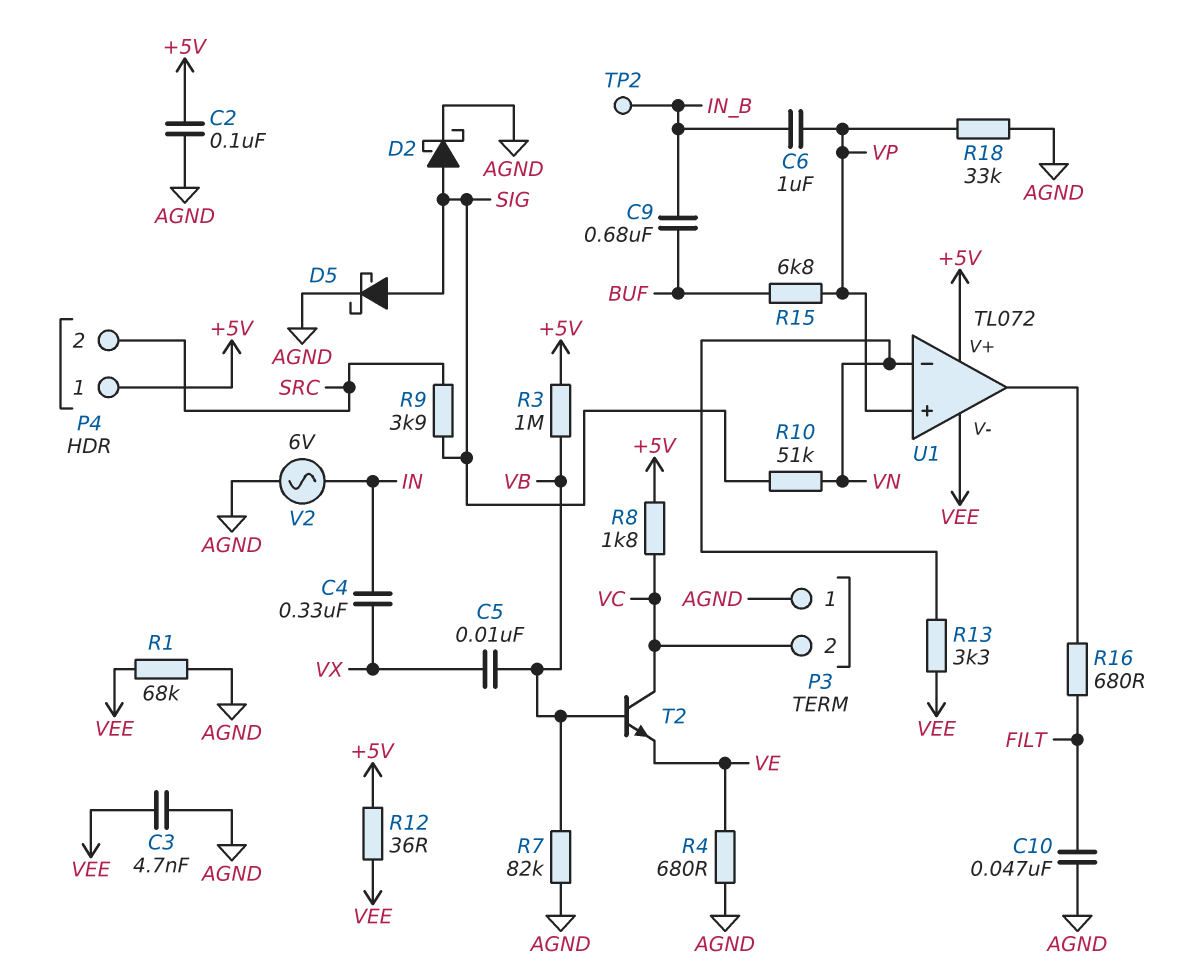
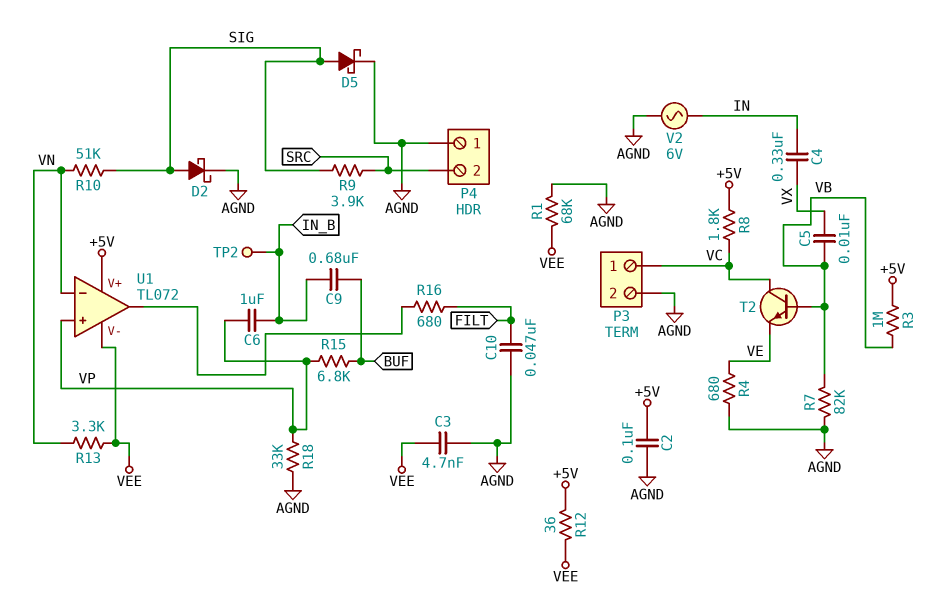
P3 pin 1: AGND -> VC
P3 pin 2: VC -> AGND
P4 pin 1: +5V -> AGND

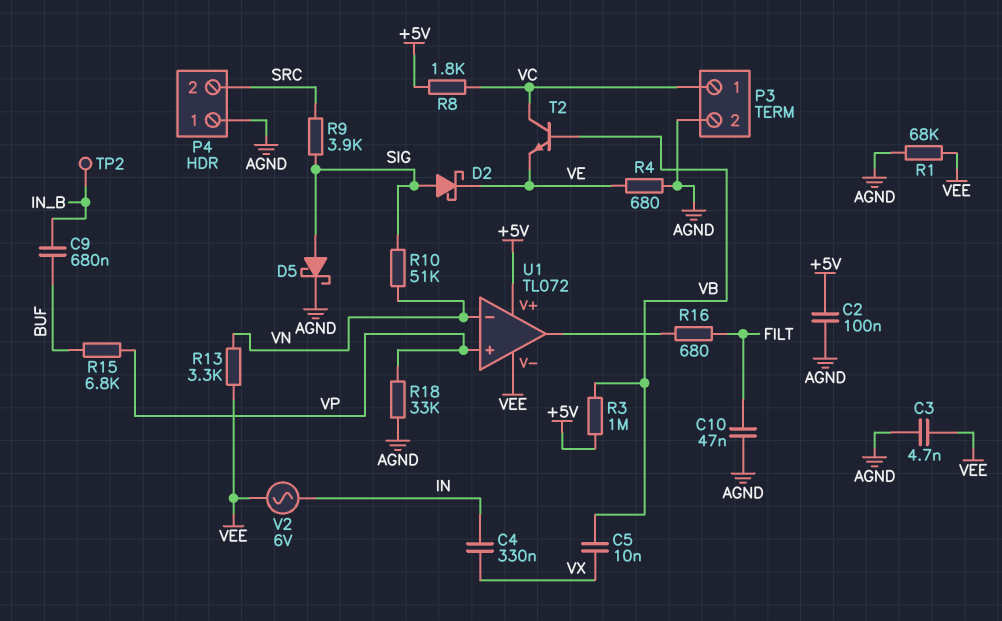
C6: 1uF (IN_B, VP) -> none
D2: schottky (A SIG, K AGND) -> schottky (A SIG, K VE)
R7: 82k (AGND, VB) -> none
R12: 36 (+5V, VEE) -> none
V2: AC 6V (AGND, IN) -> AC 6V (IN, VEE)

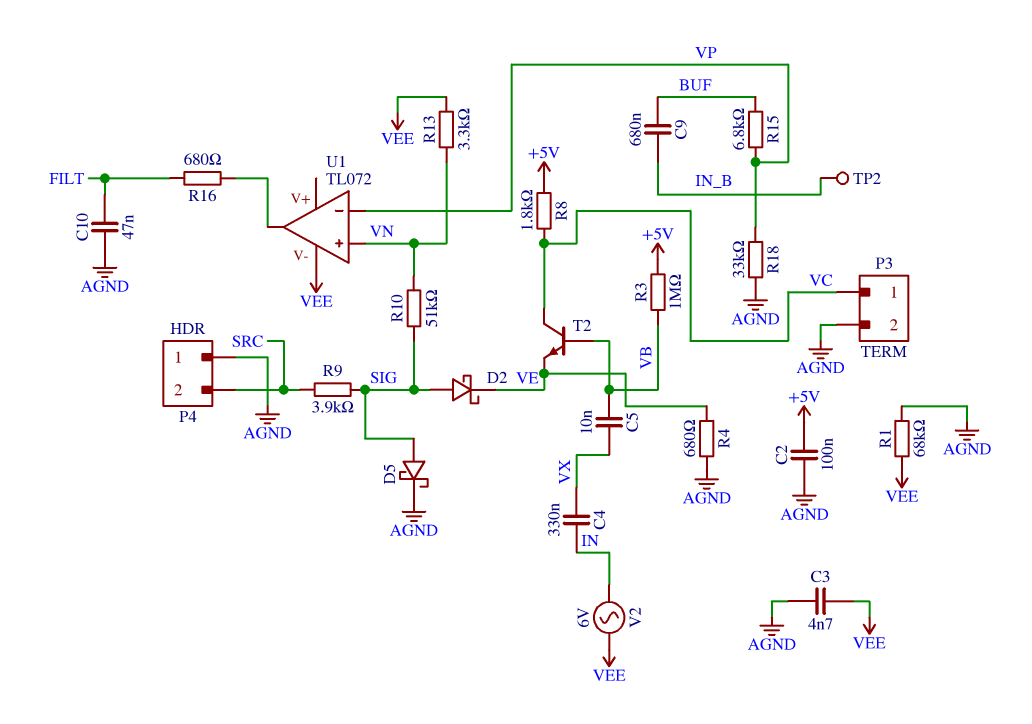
U1 pin V+: +5V -> none
U1 pin in+: VP -> VN
U1 pin in-: VN -> VP

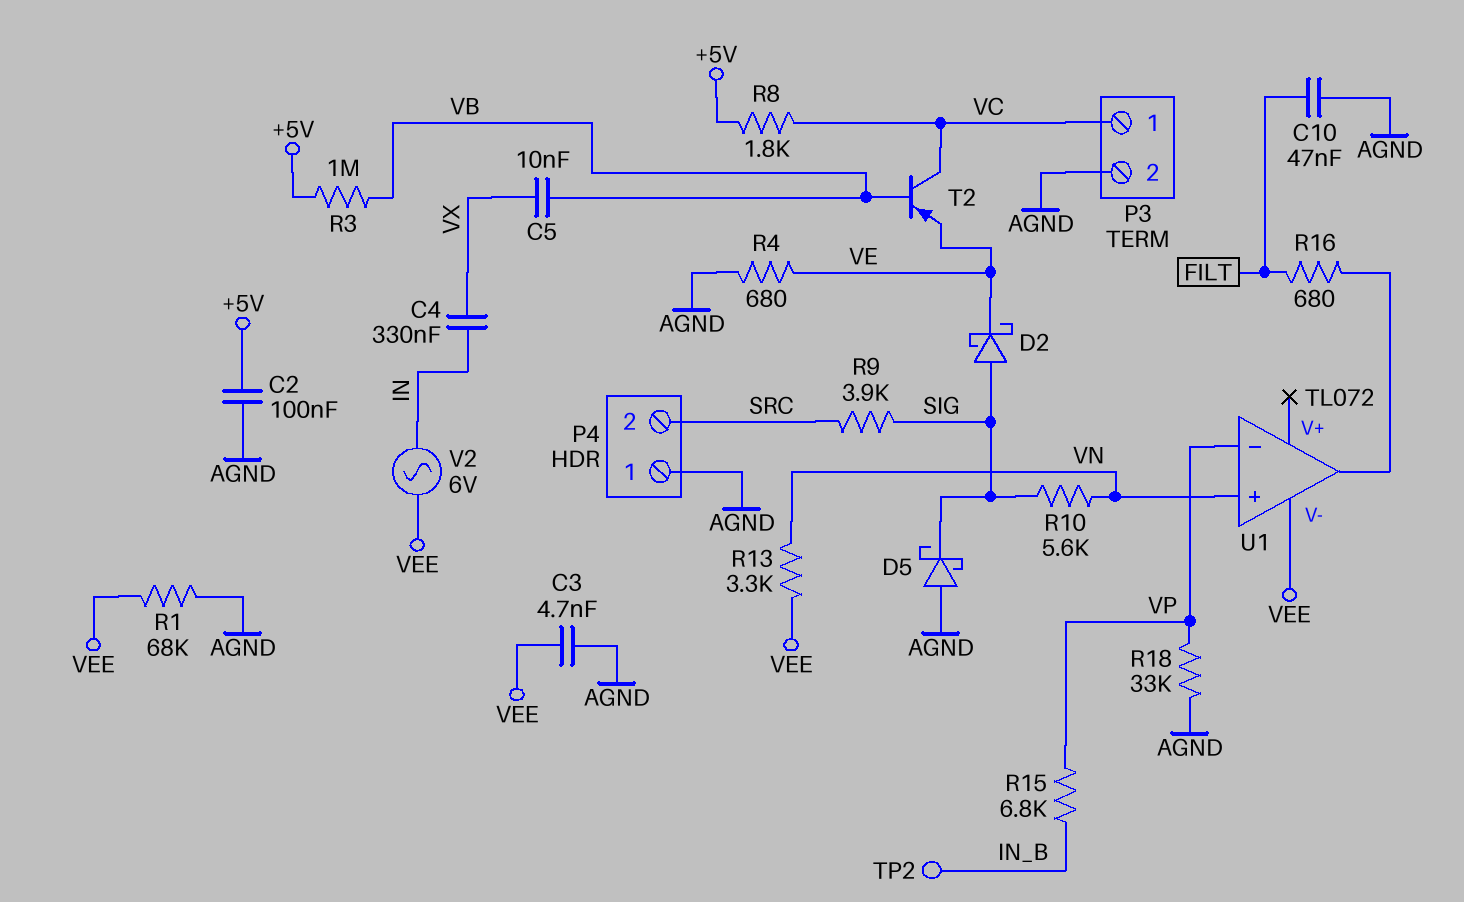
C9: 680nF (BUF, IN_B) -> none
D5: schottky (A SIG, K AGND) -> schottky (A AGND, K SIG)
R10: 51k (SIG, VN) -> 5.6k (SIG, VN)
R15: 6.8k (BUF, VP) -> 6.8k (IN_B, VP)
T2: NPN (B VB, C VC, E VE) -> PNP (B VB, C VC, E VE)

